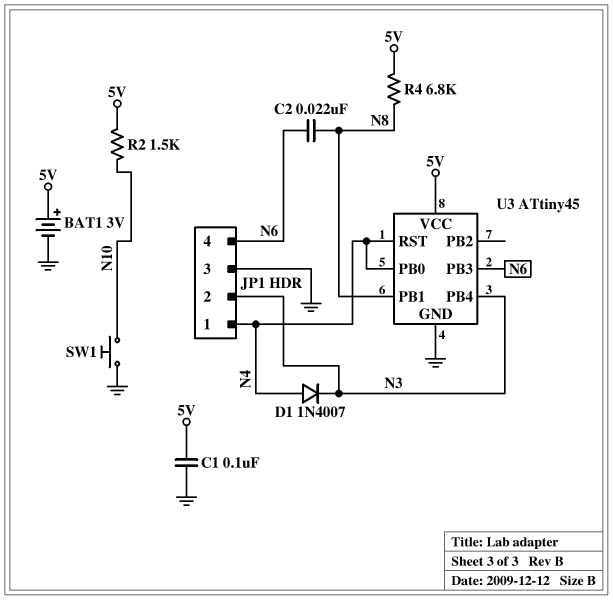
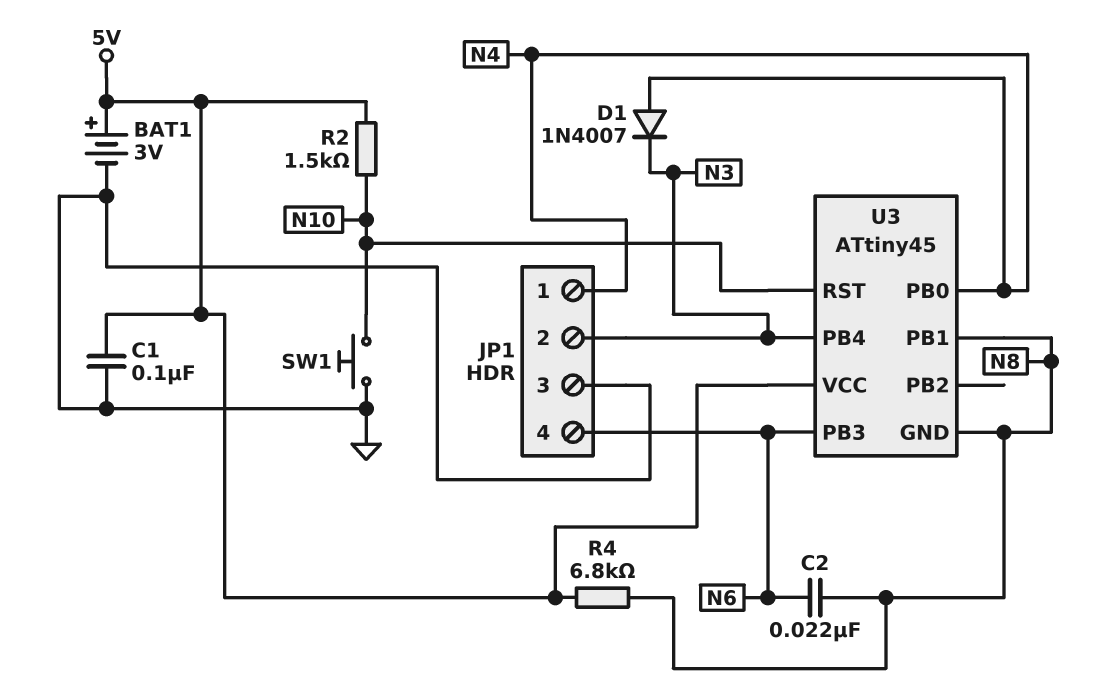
U3 pin GND: GND -> N8
U3 pin RST: N4 -> N10

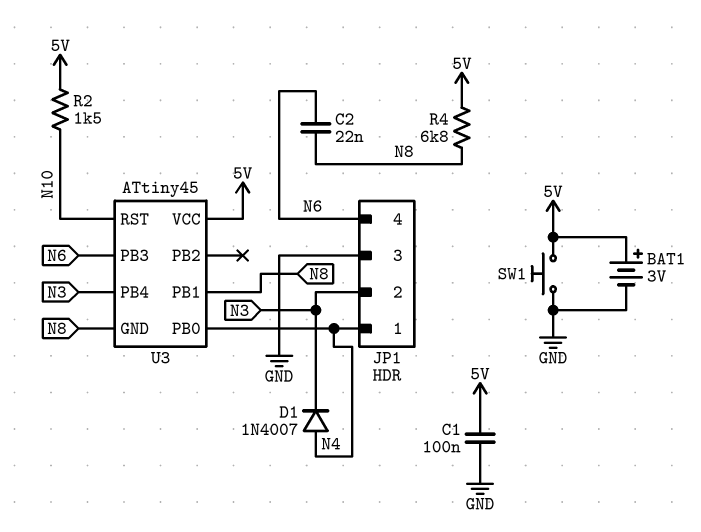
SW1: button (GND, N10) -> button (5V, GND)

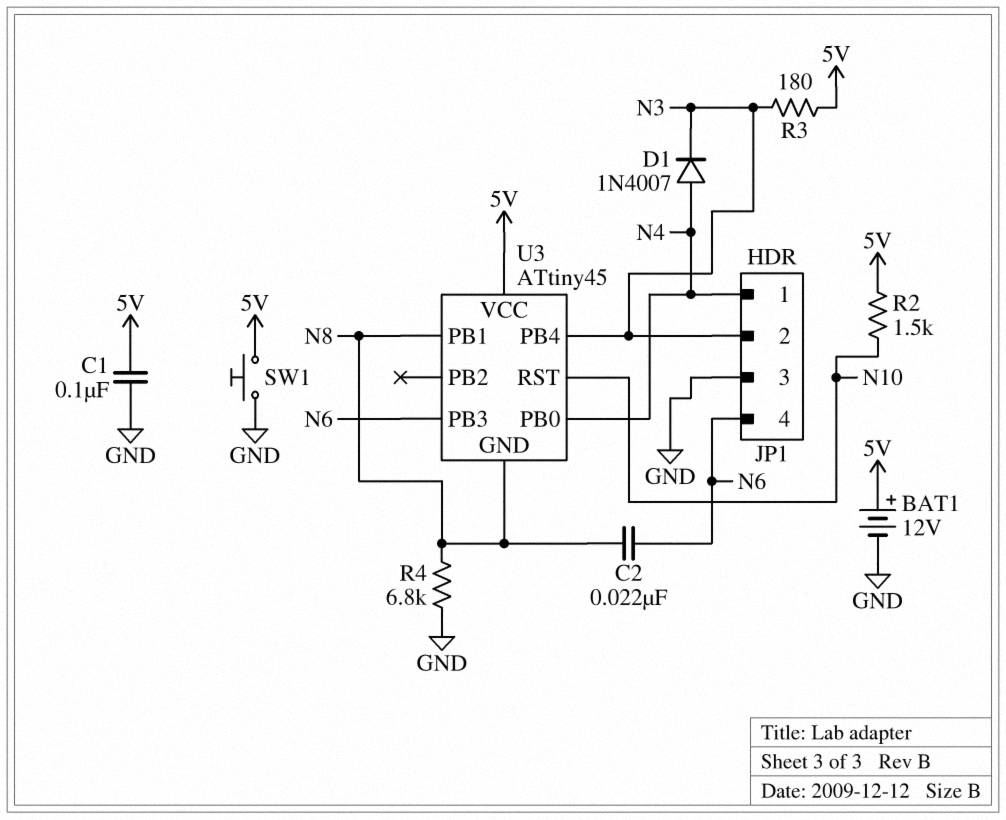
BAT1: 3V (plus 5V, minus GND) -> 12V (plus 5V, minus GND)
R3: none -> 180 (5V, N3)
R4: 6.8k (5V, N8) -> 6.8k (GND, N8)

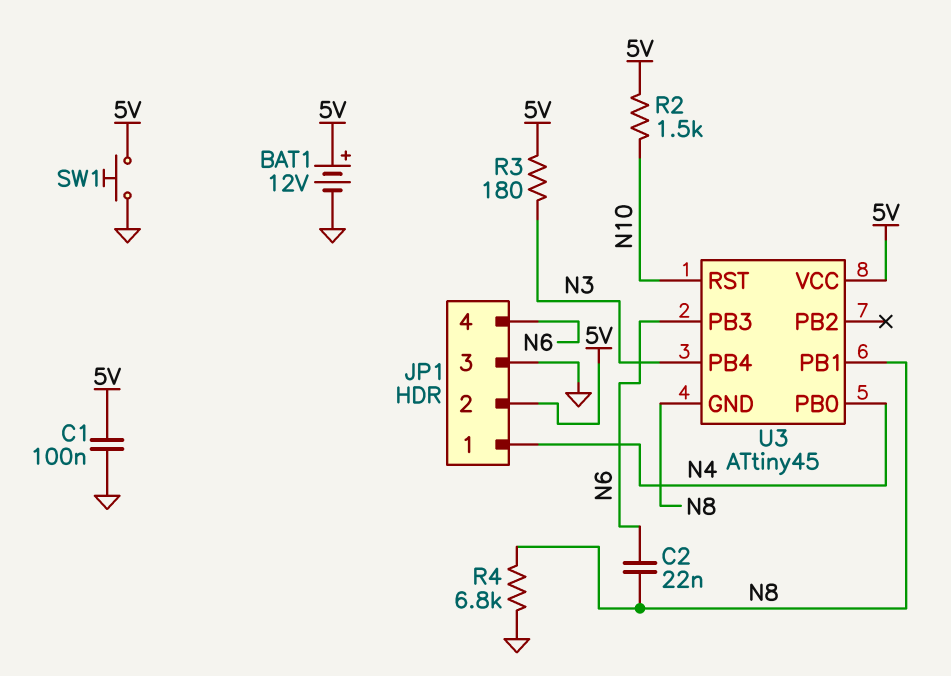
D1: diode 1N4007 (A N4, K N3) -> none
JP1 pin 2: N3 -> 5V

